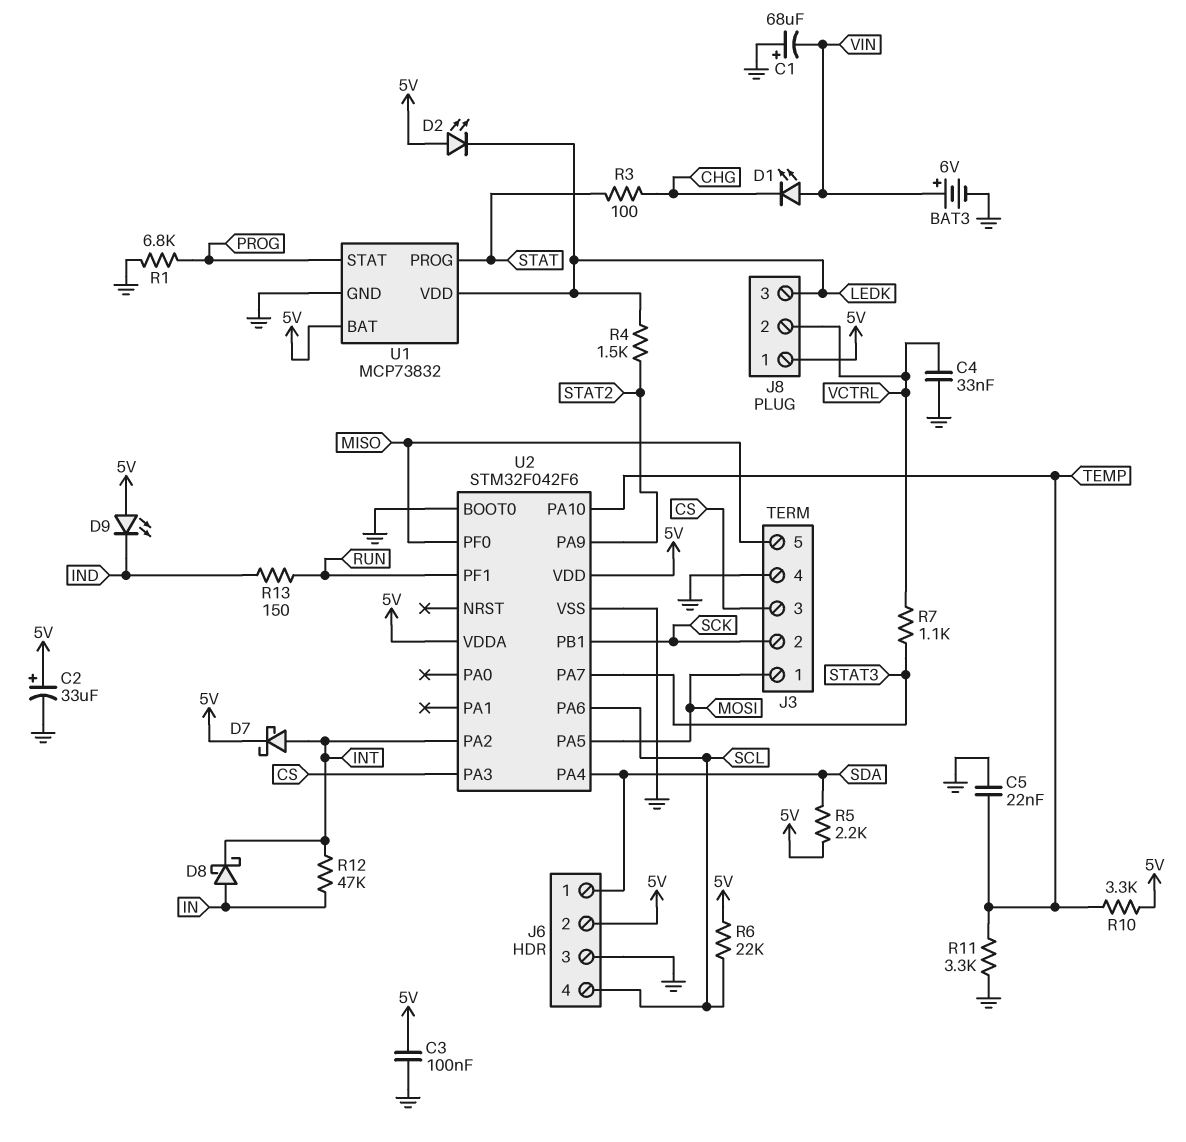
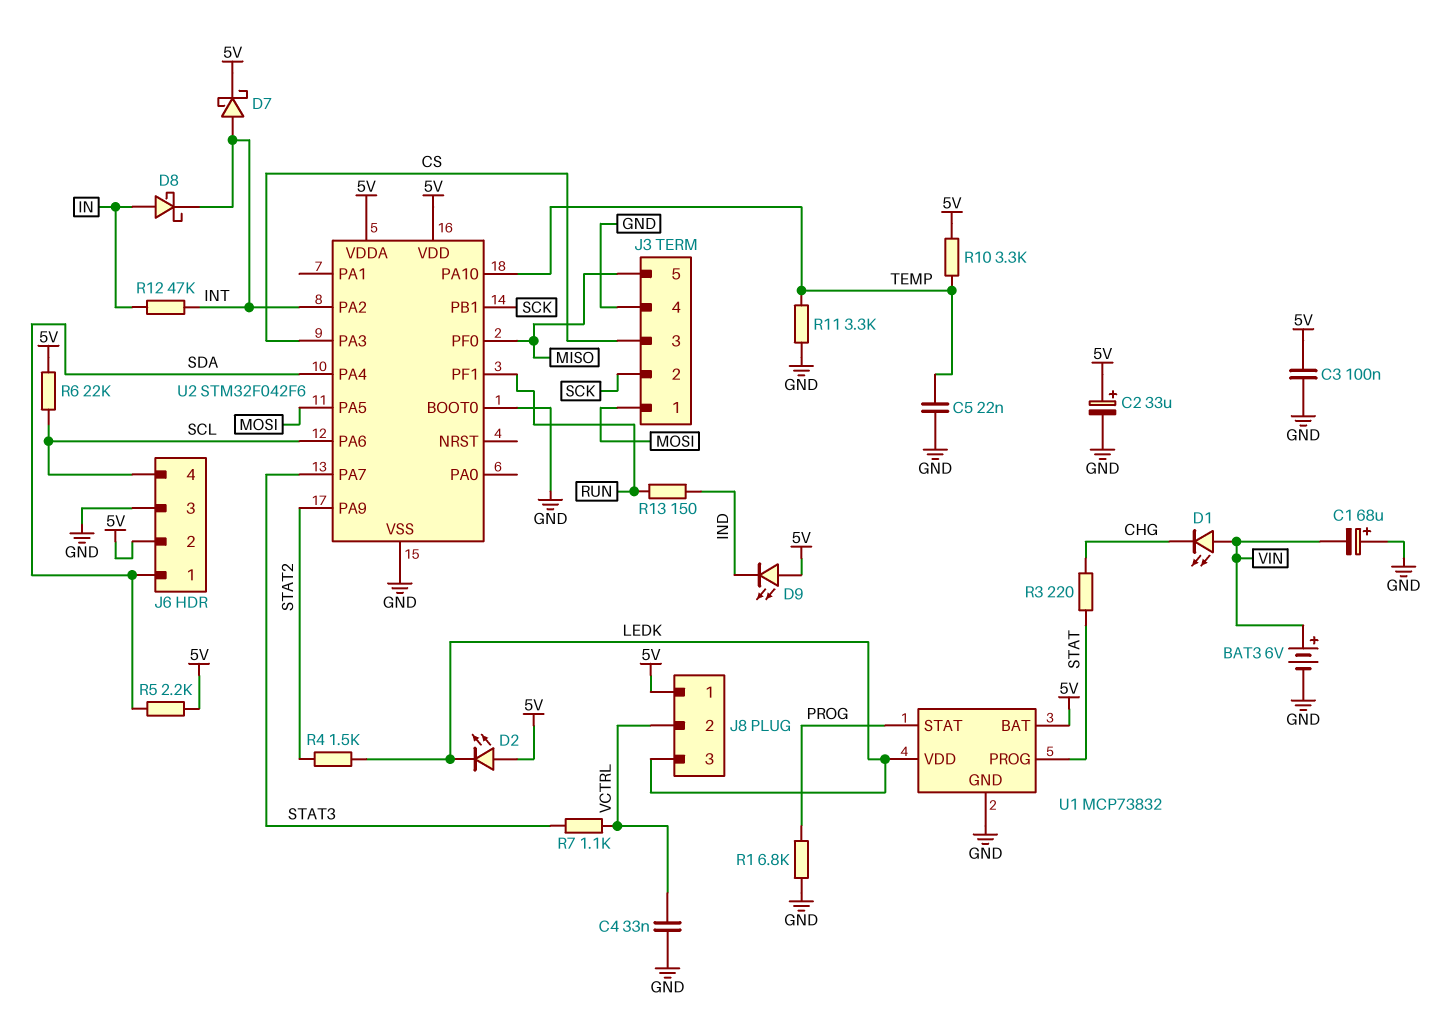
R3: 100 (CHG, STAT) -> 220 (CHG, STAT)

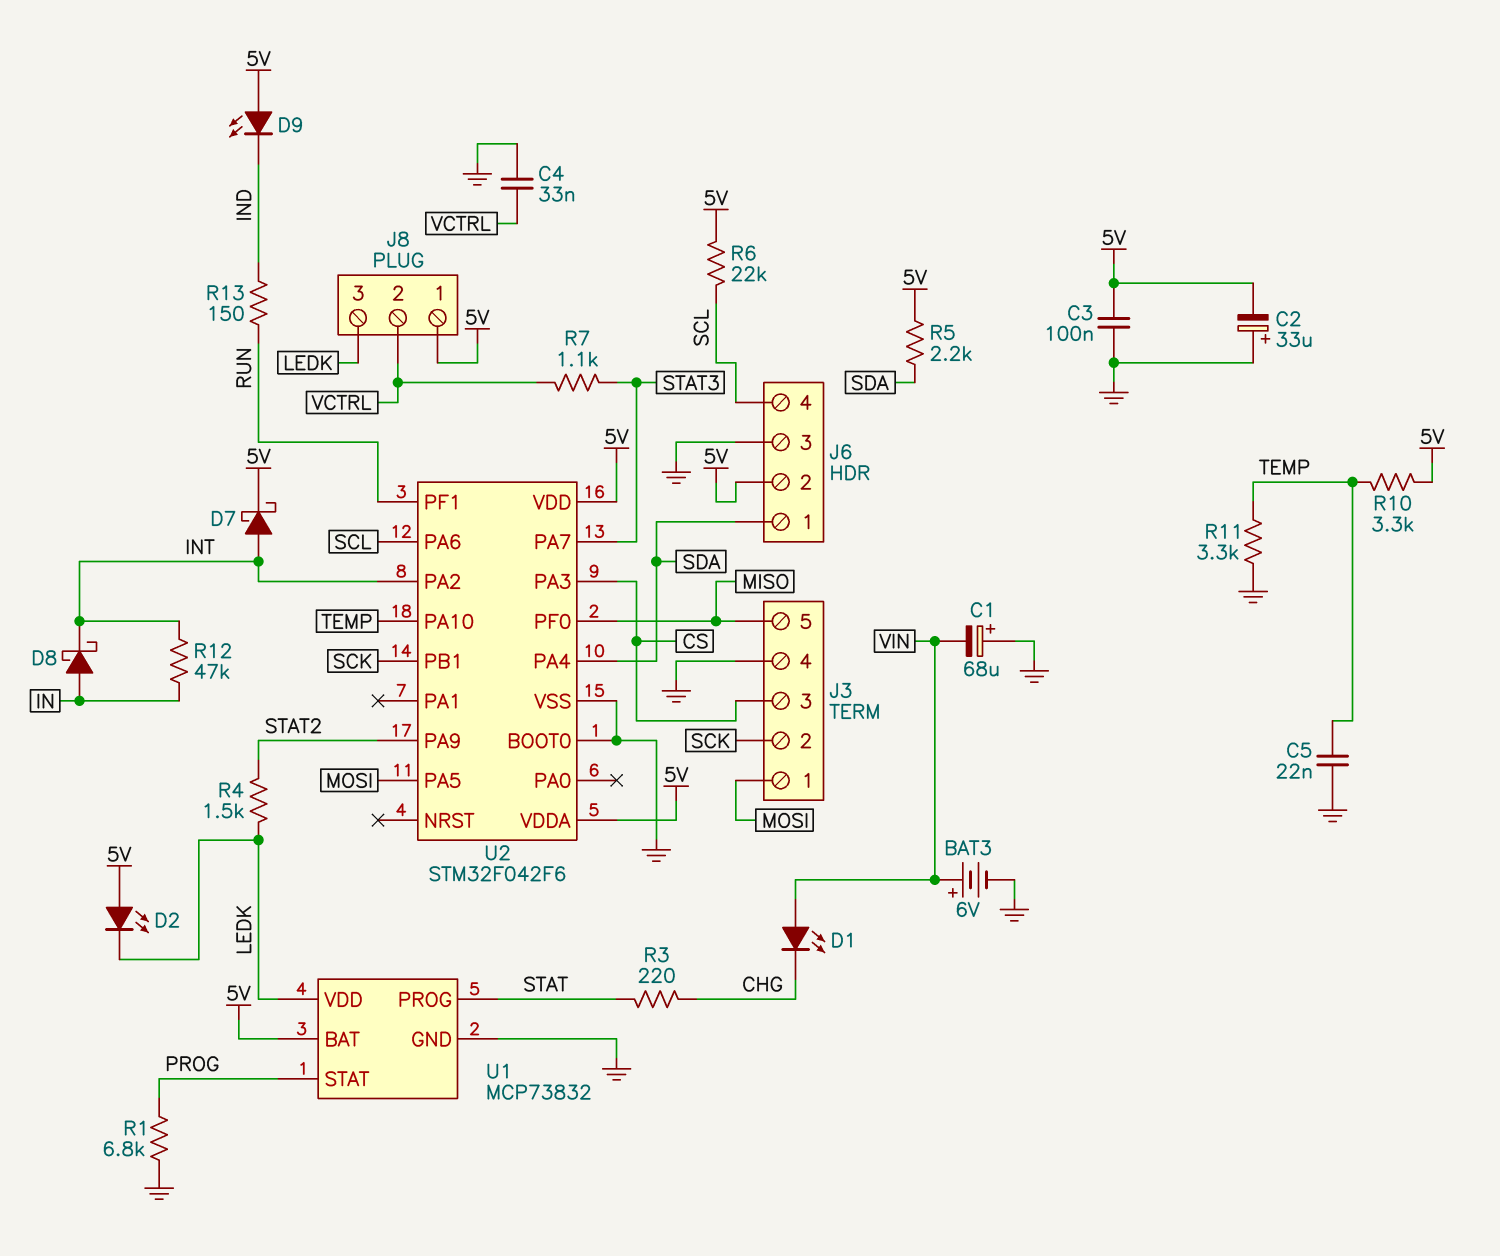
C2: 33uF (plus 5V, minus GND) -> 33uF (plus GND, minus 5V)

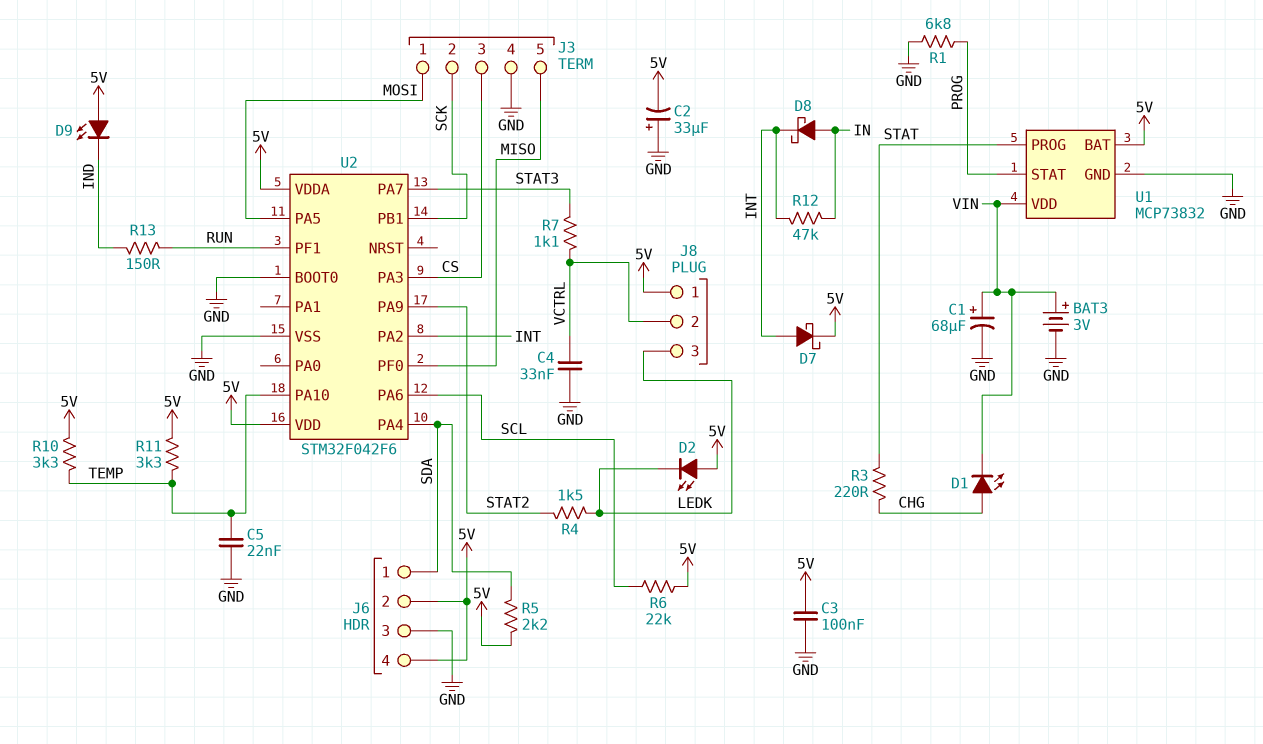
BAT3: 6V (plus VIN, minus GND) -> 3V (plus VIN, minus GND)
C1: 68uF (plus GND, minus VIN) -> 68uF (plus VIN, minus GND)
D1: LED (A VIN, K CHG) -> LED (A CHG, K VIN)
J6 pin 4: SCL -> 5V
R11: 3.3k (GND, TEMP) -> 3.3k (5V, TEMP)
U1 pin VDD: LEDK -> VIN

